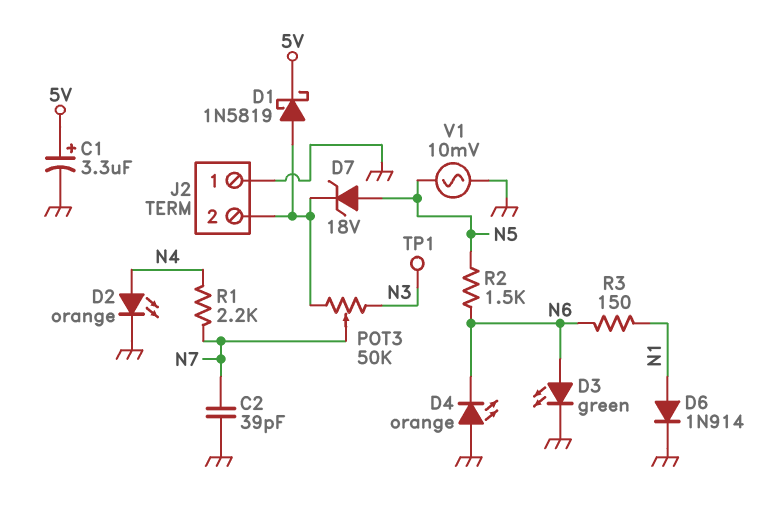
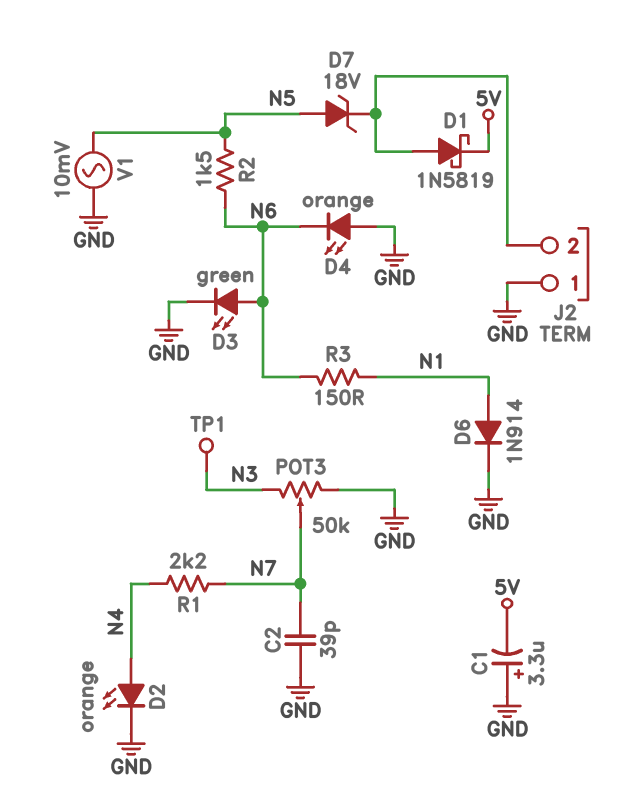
C1: 3.3uF (plus 5V, minus GND) -> 3.3uF (plus GND, minus 5V)
POT3: 50k (J2/2, N3, wiper N7) -> 50k (GND, N3, wiper N7)

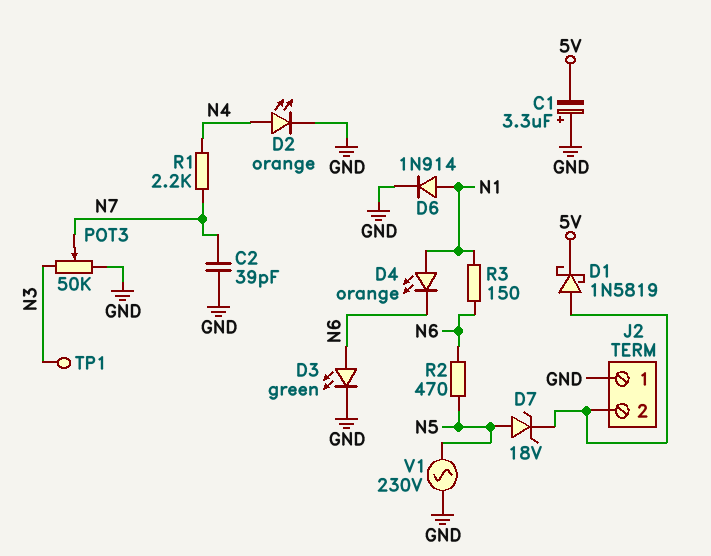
D4: LED orange (A GND, K N6) -> LED orange (A N1, K N6)
R2: 1.5k (N5, N6) -> 470 (N5, N6)
V1: AC 10mV (GND, N5) -> AC 230V (GND, N5)

